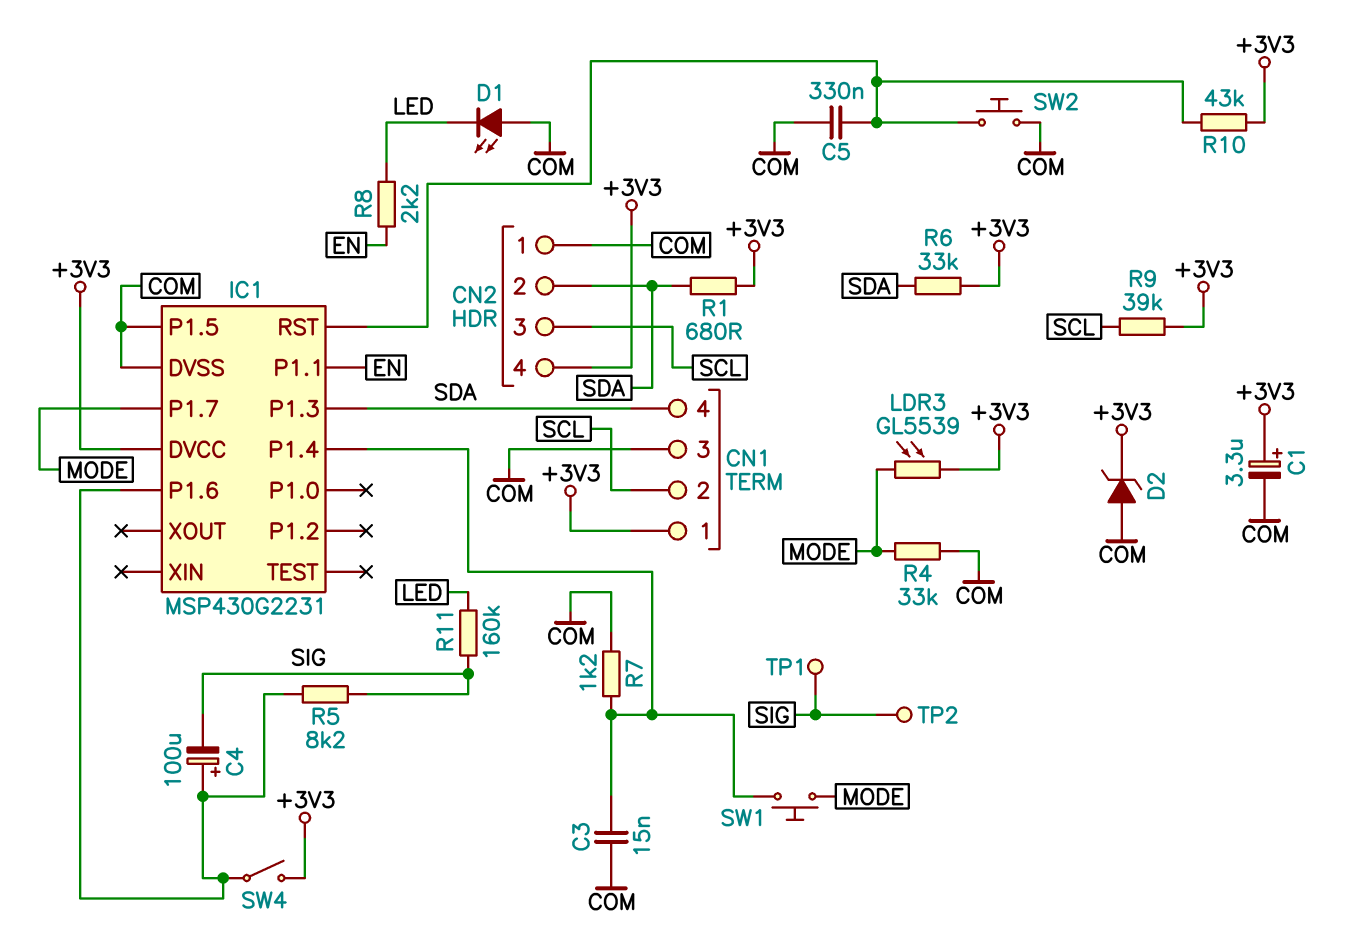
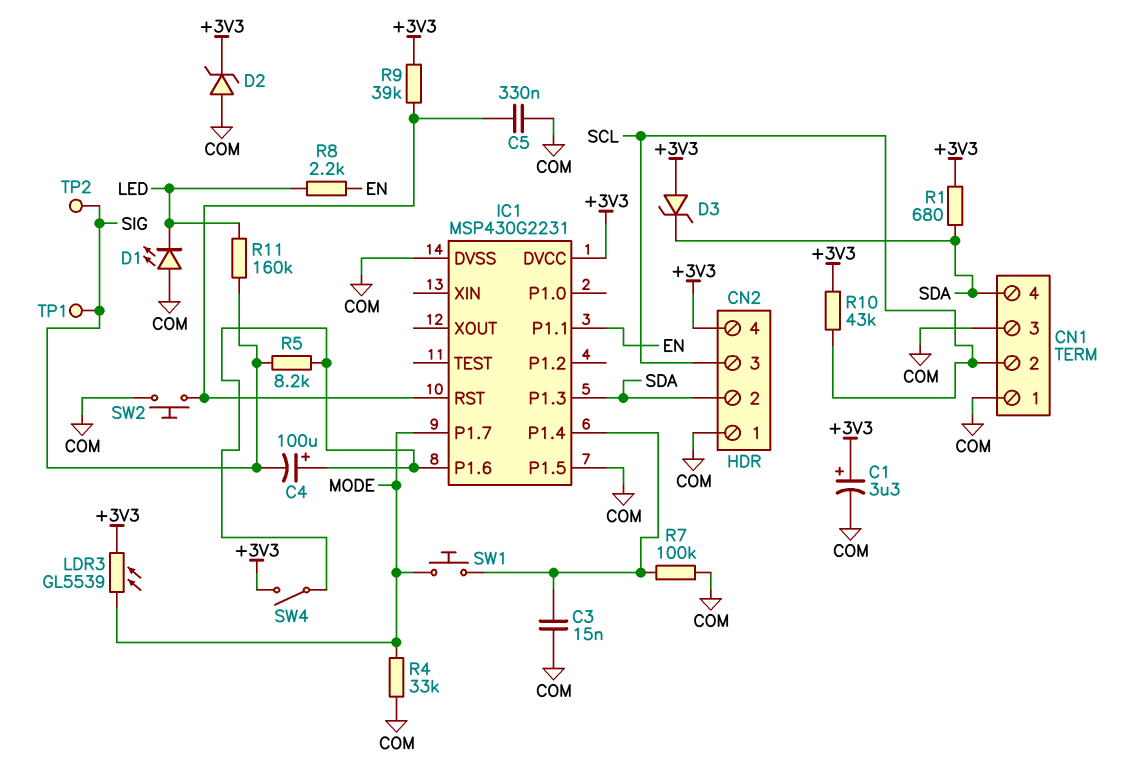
CN1 pin 1: +3V3 -> COM
D3: none -> zener (A +3V3, K SDA)
R6: 33k (+3V3, SDA) -> none
R7: 1.2k (COM, IC1/P1.4) -> 100k (COM, IC1/P1.4)
R9: 39k (+3V3, SCL) -> 39k (+3V3, IC1/RST)
R10: 43k (+3V3, IC1/RST) -> 43k (+3V3, SCL)

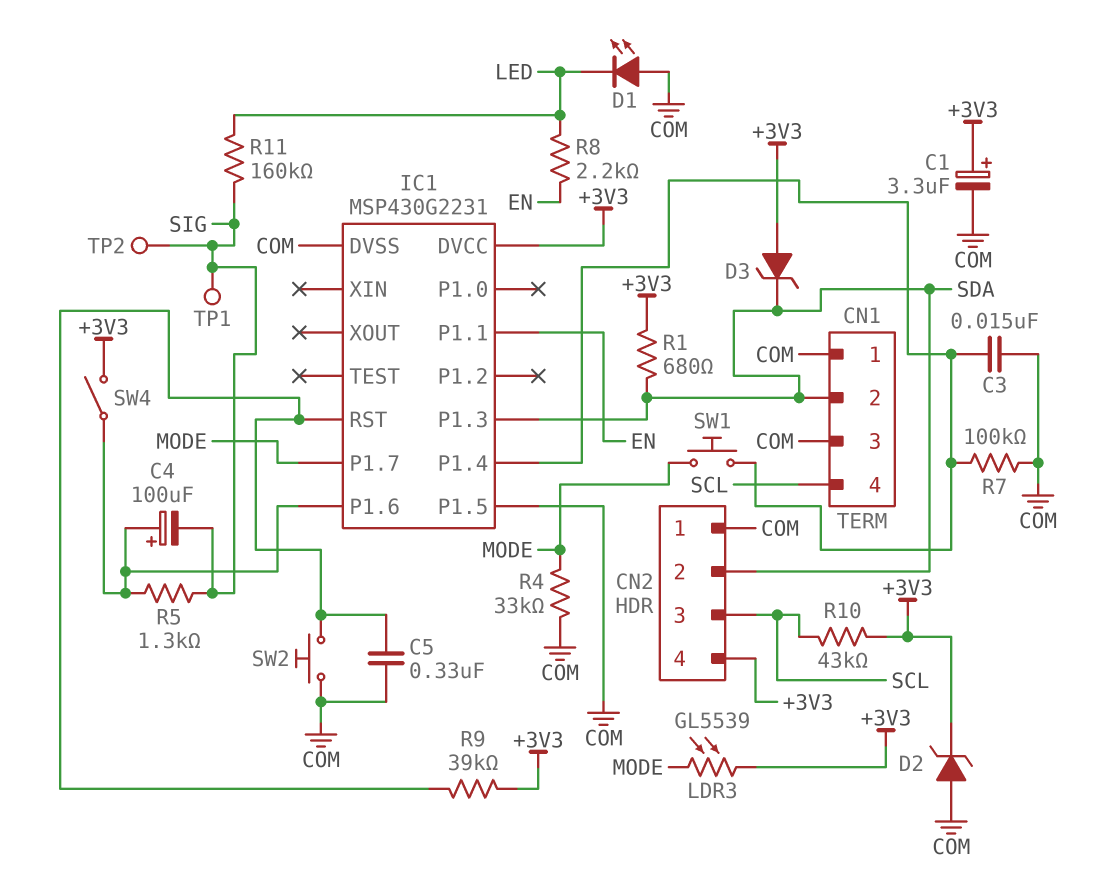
CN1 pin 2: SCL -> SDA
CN1 pin 4: SDA -> SCL
R5: 8.2k (IC1/P1.6, SIG) -> 1.3k (IC1/P1.6, SIG)

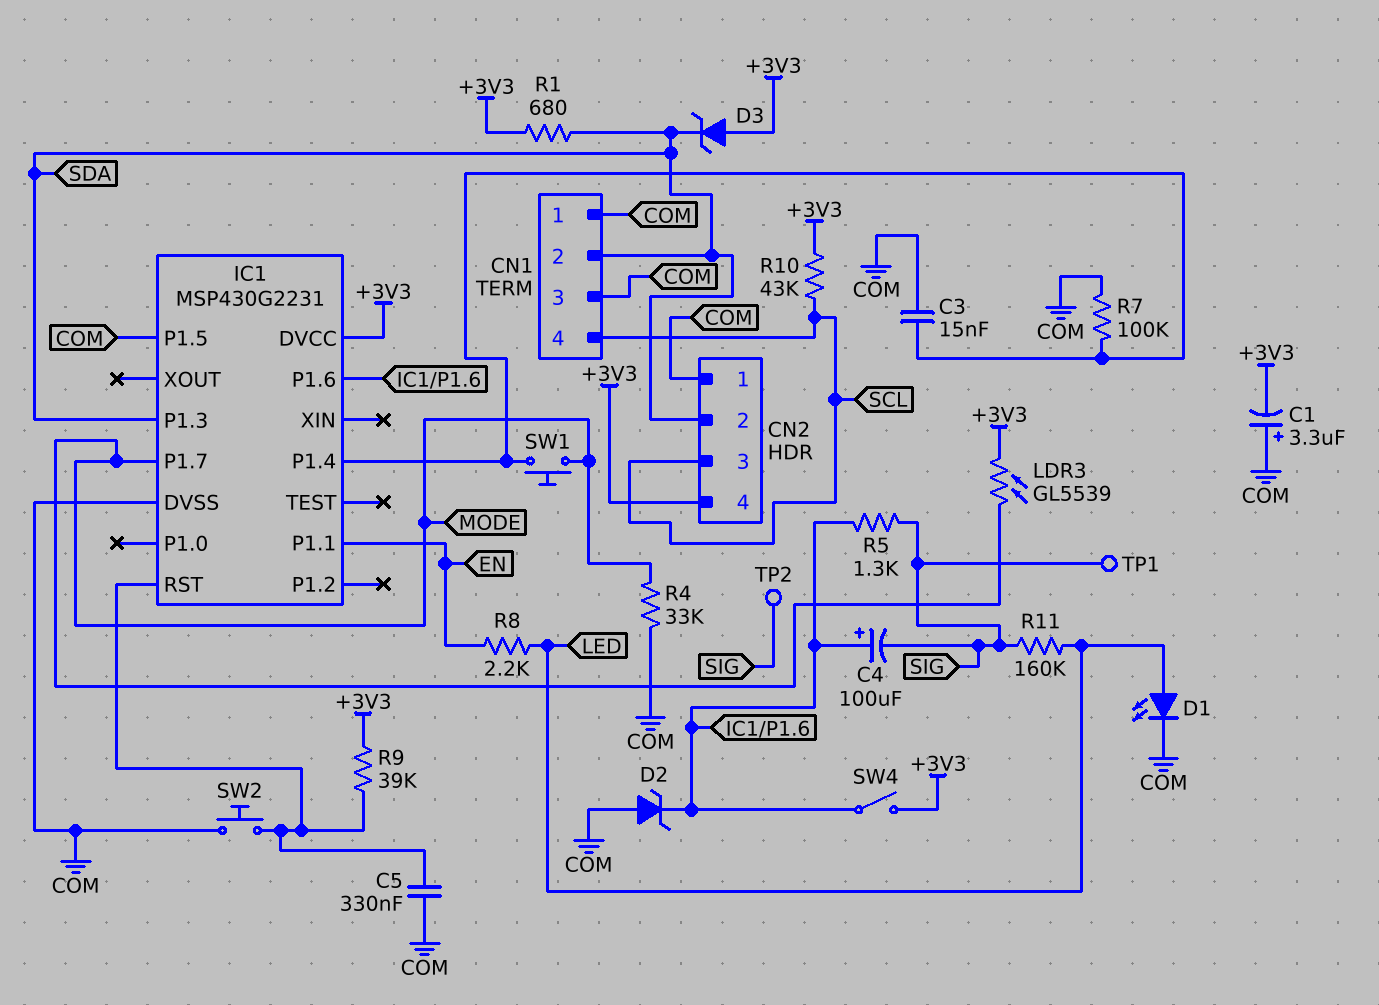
C1: 3.3uF (plus +3V3, minus COM) -> 3.3uF (plus COM, minus +3V3)
D1: LED (A COM, K LED) -> LED (A LED, K COM)
D2: zener (A COM, K +3V3) -> zener (A COM, K IC1/P1.6)

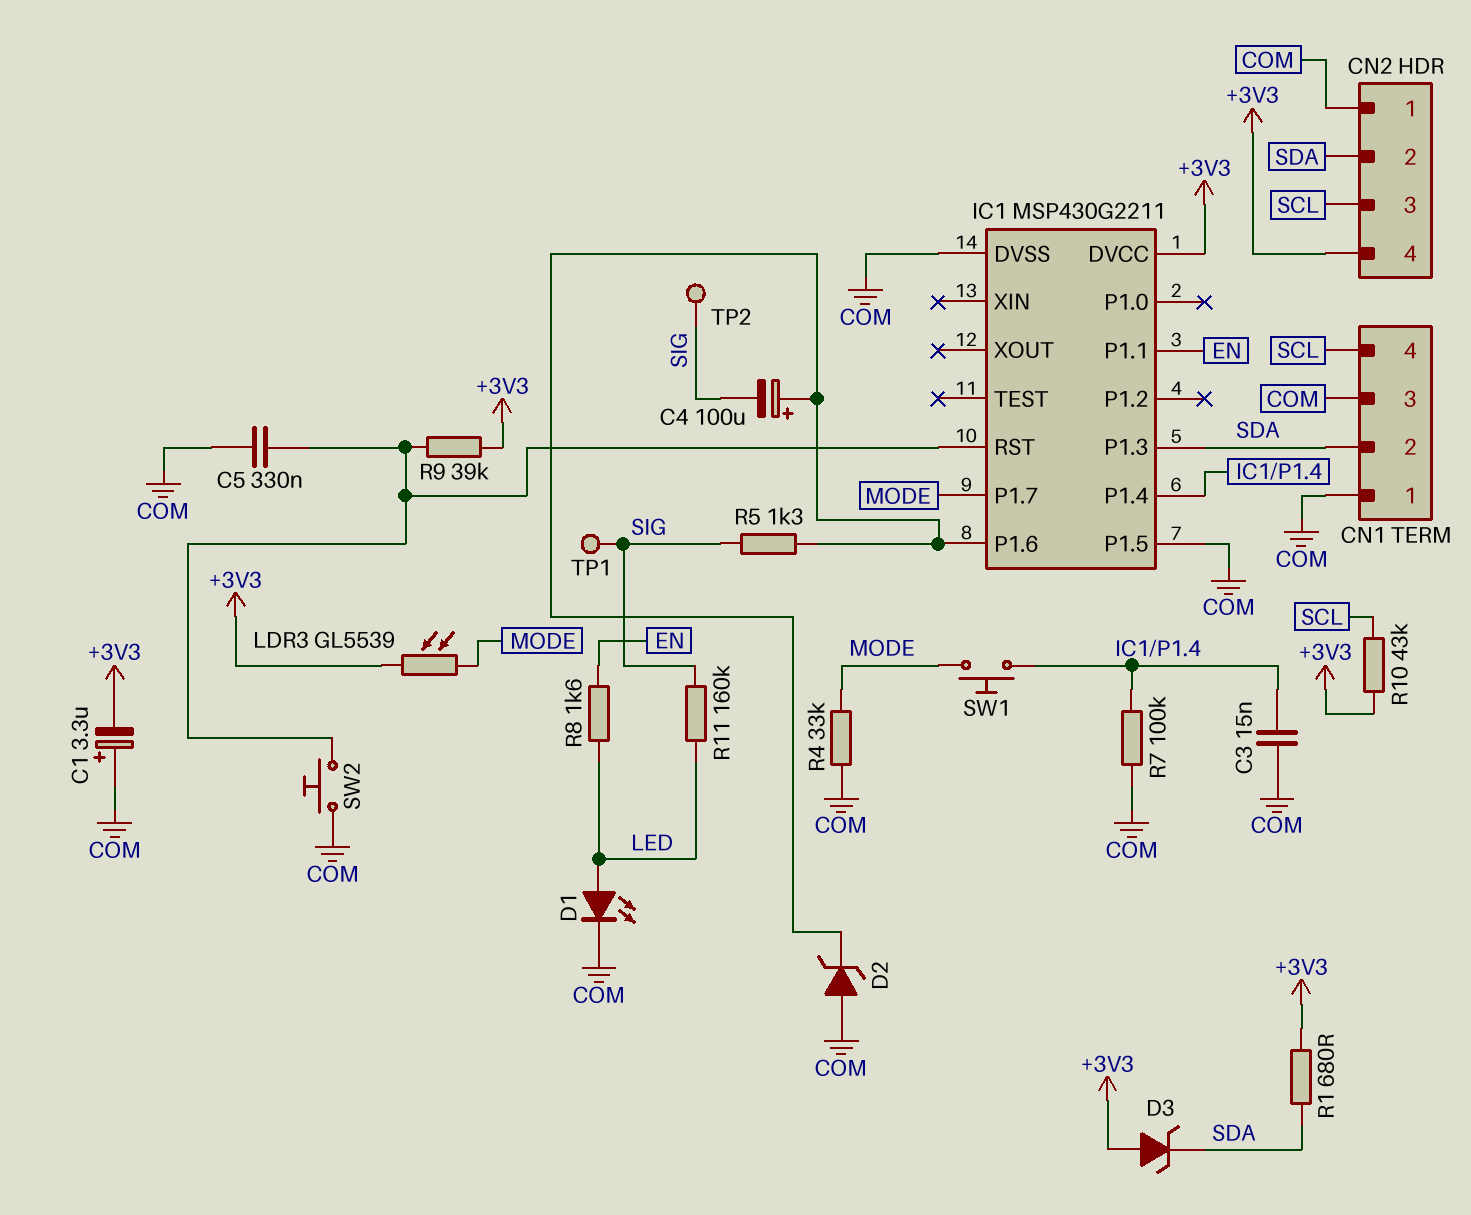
IC1: MSP430G2231 -> MSP430G2211
R8: 2.2k (EN, LED) -> 1.6k (EN, LED)
SW4: switch (+3V3, IC1/P1.6) -> none

